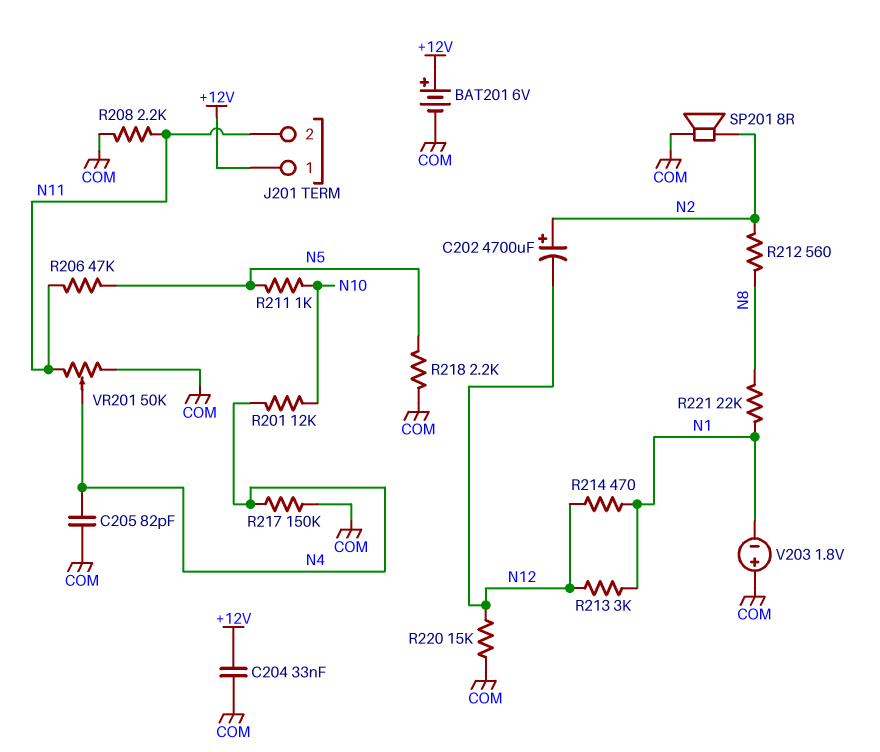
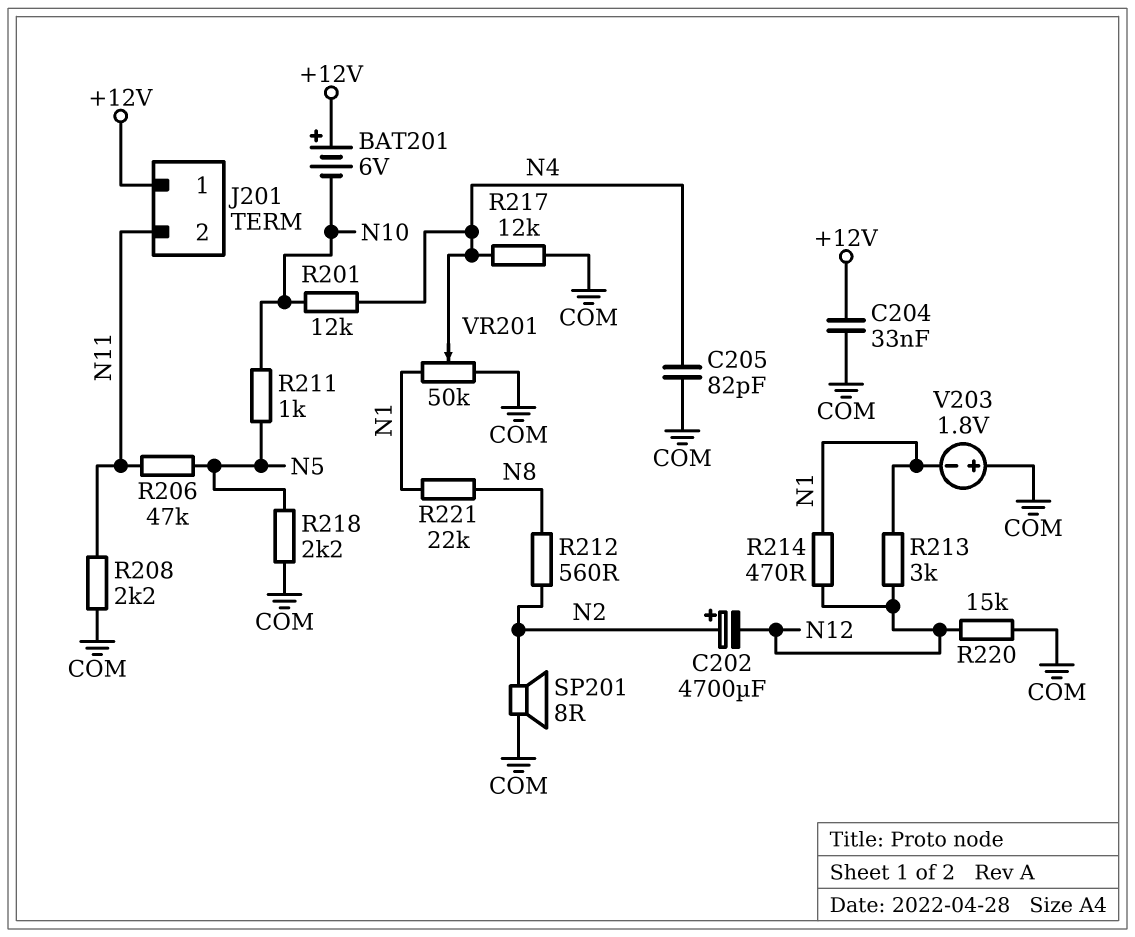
BAT201: 6V (plus +12V, minus COM) -> 6V (plus +12V, minus N10)
R217: 150k (COM, N4) -> 12k (COM, N4)
VR201: 50k (COM, N11, wiper N4) -> 50k (COM, N1, wiper N4)

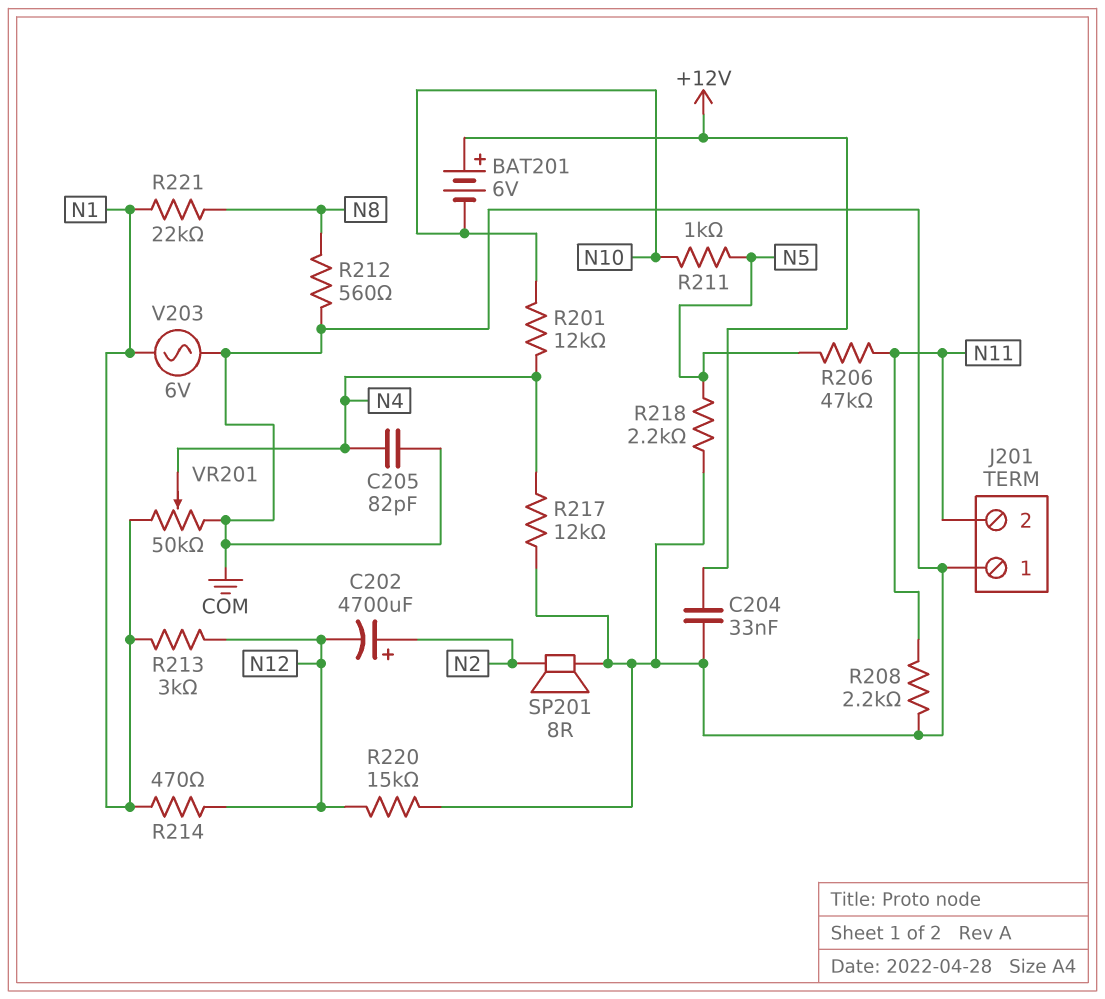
J201 pin 1: +12V -> COM
R212: 560 (N2, N8) -> 560 (COM, N8)
V203: 1.8V (plus COM, minus N1) -> AC 6V (COM, N1)

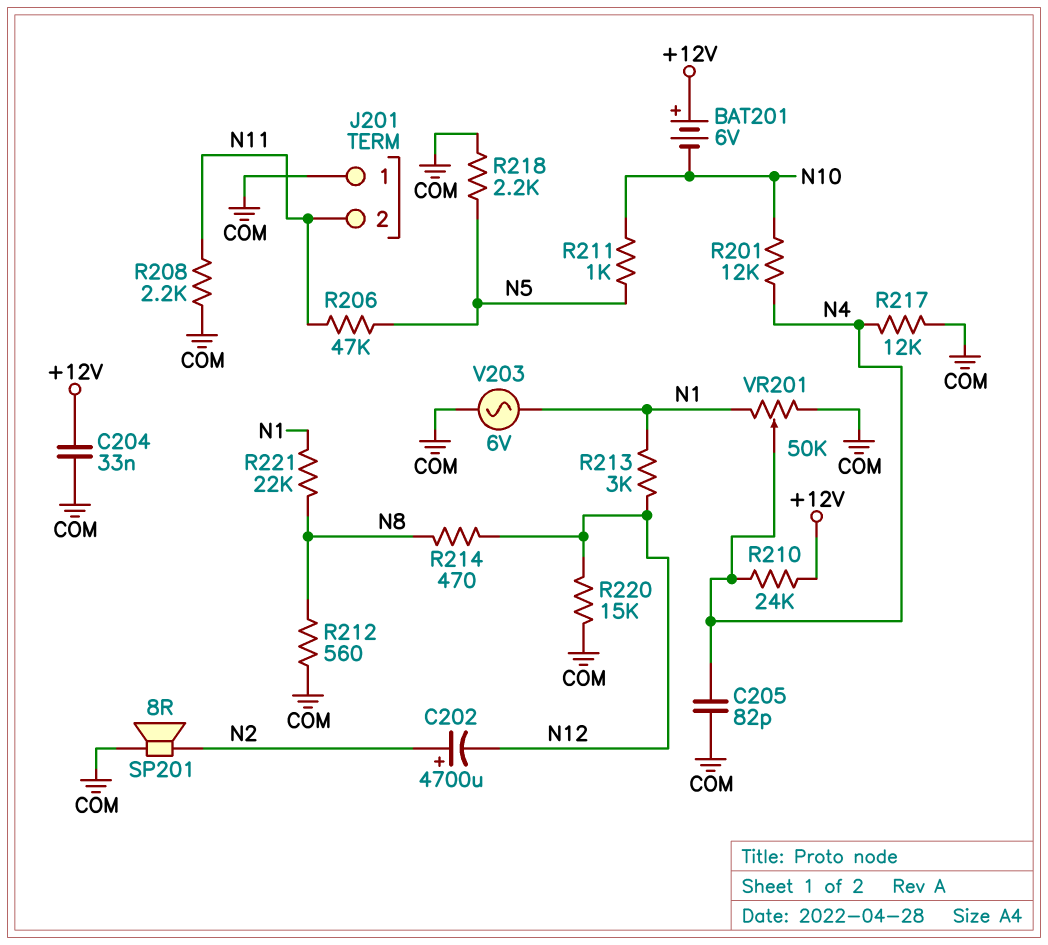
R210: none -> 24k (+12V, N4)
R214: 470 (N1, N12) -> 470 (N8, N12)

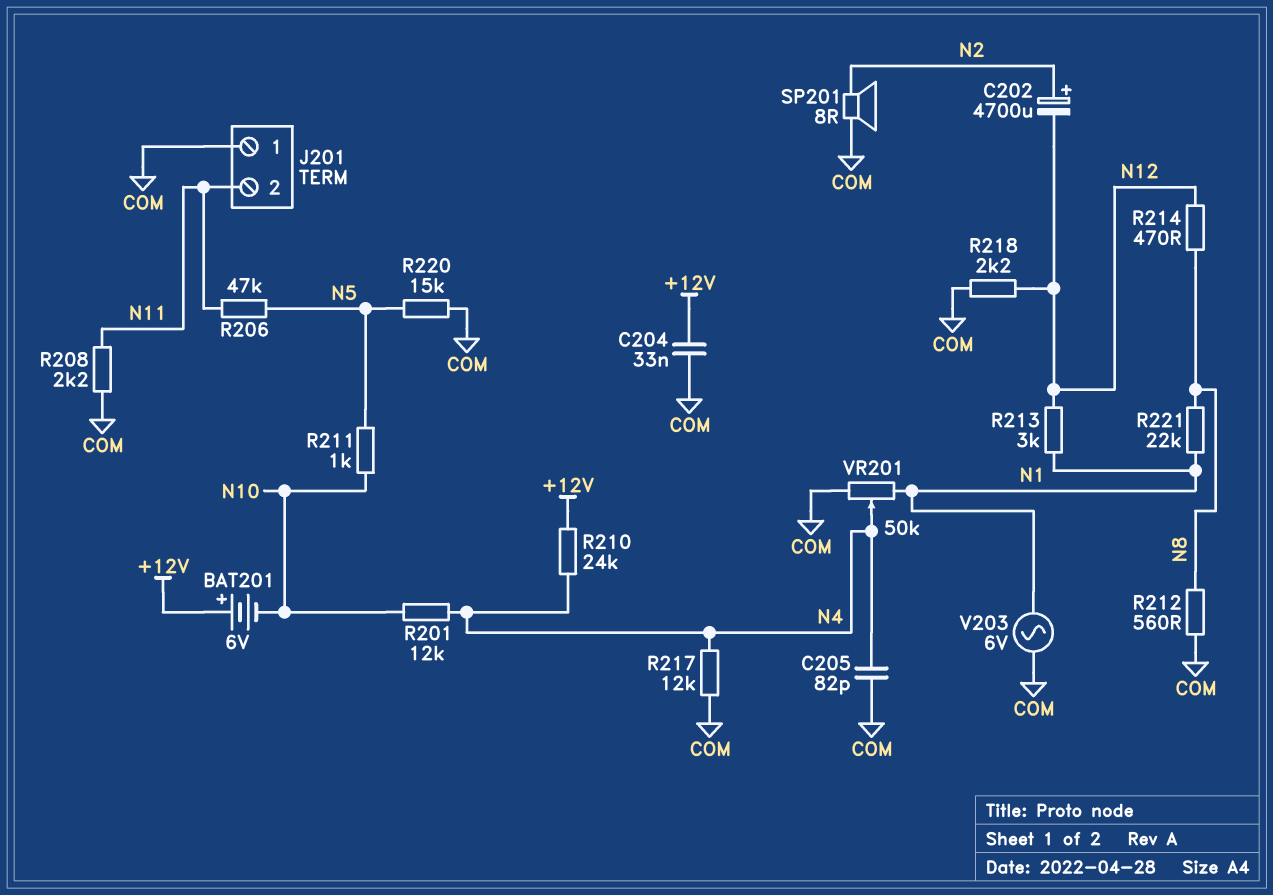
R218: 2.2k (COM, N5) -> 2.2k (COM, N12)
R220: 15k (COM, N12) -> 15k (COM, N5)

